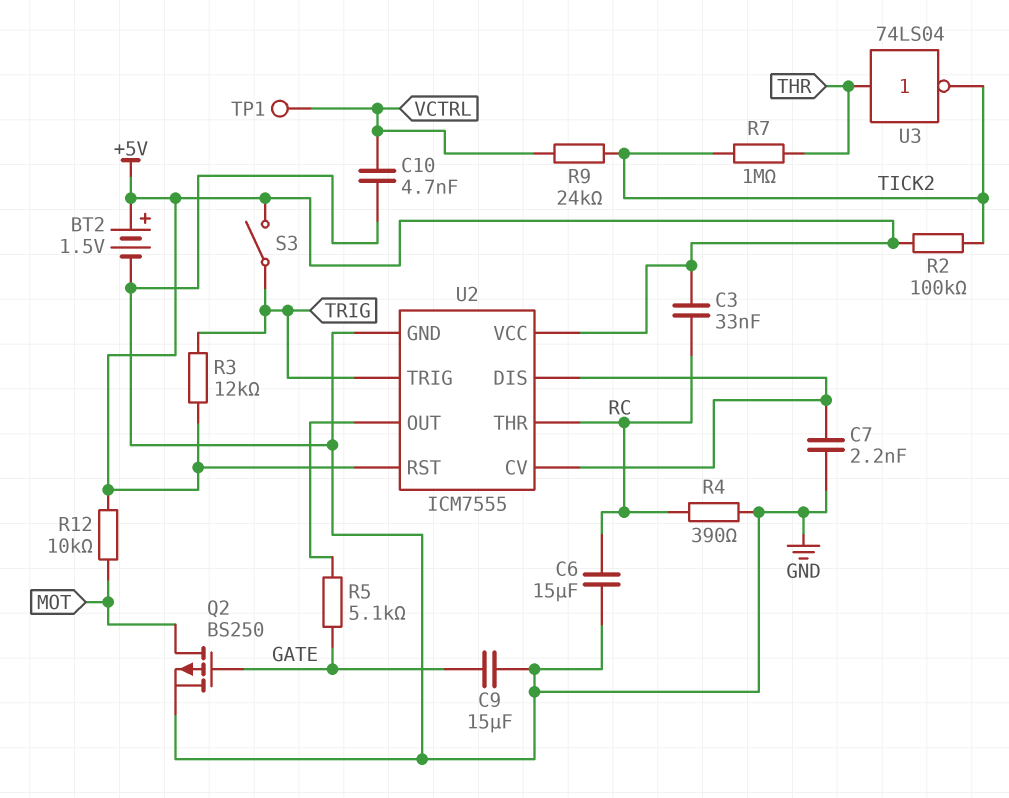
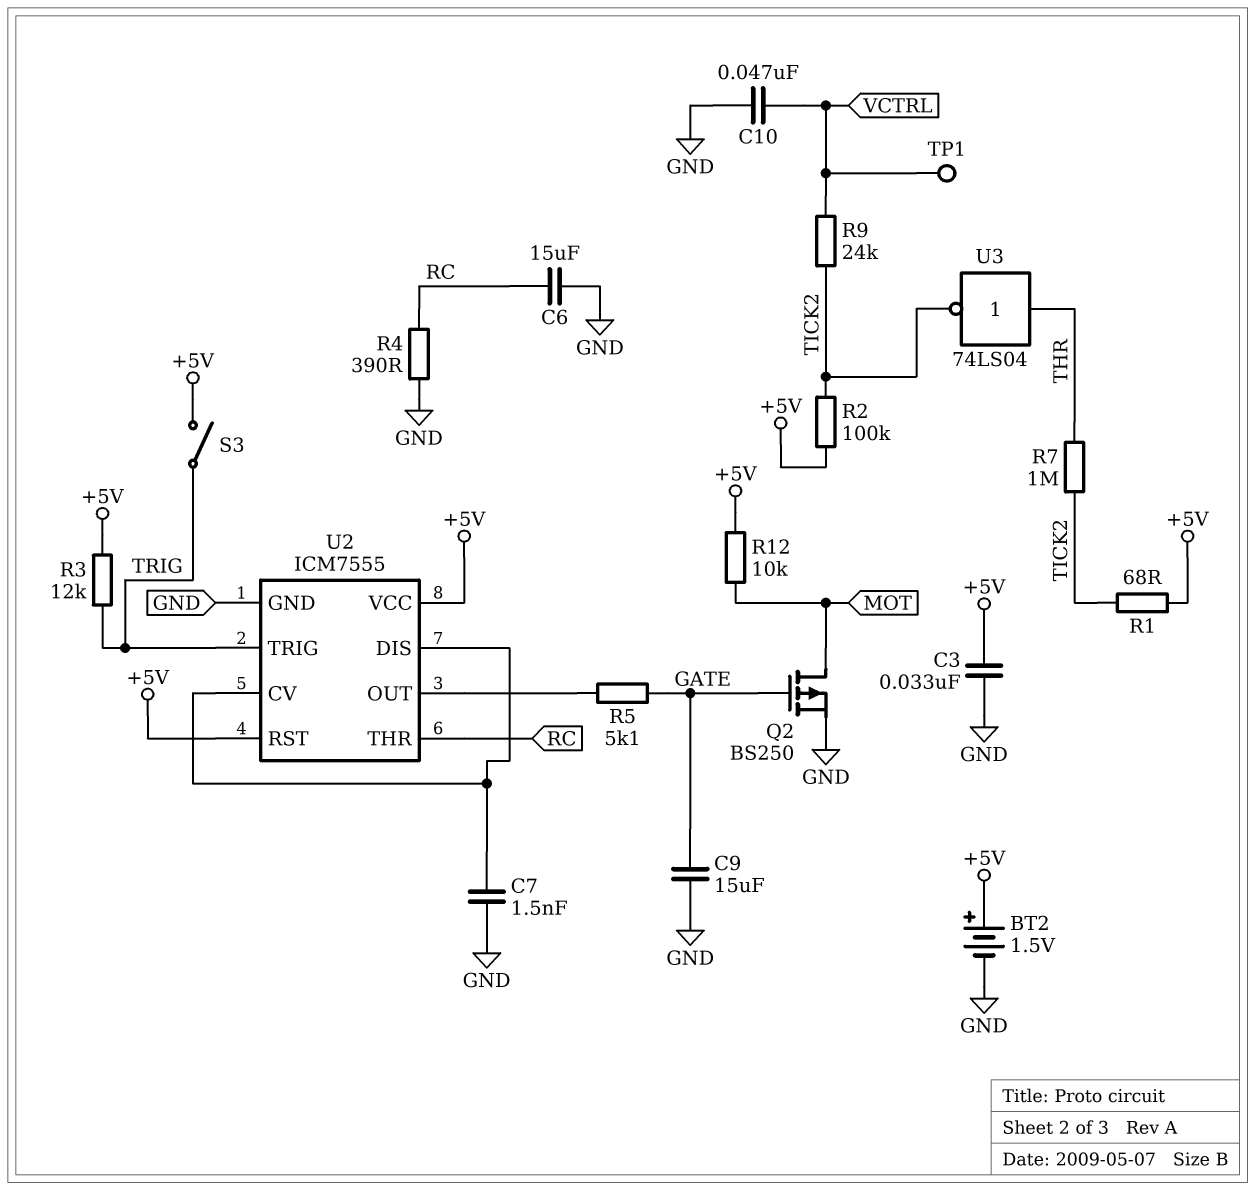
C3: 33nF (+5V, RC) -> 33nF (+5V, GND)
C7: 2.2nF (GND, U2/CV) -> 1.5nF (GND, U2/CV)
C10: 4.7nF (GND, VCTRL) -> 47nF (GND, VCTRL)
R1: none -> 68 (+5V, TICK2)

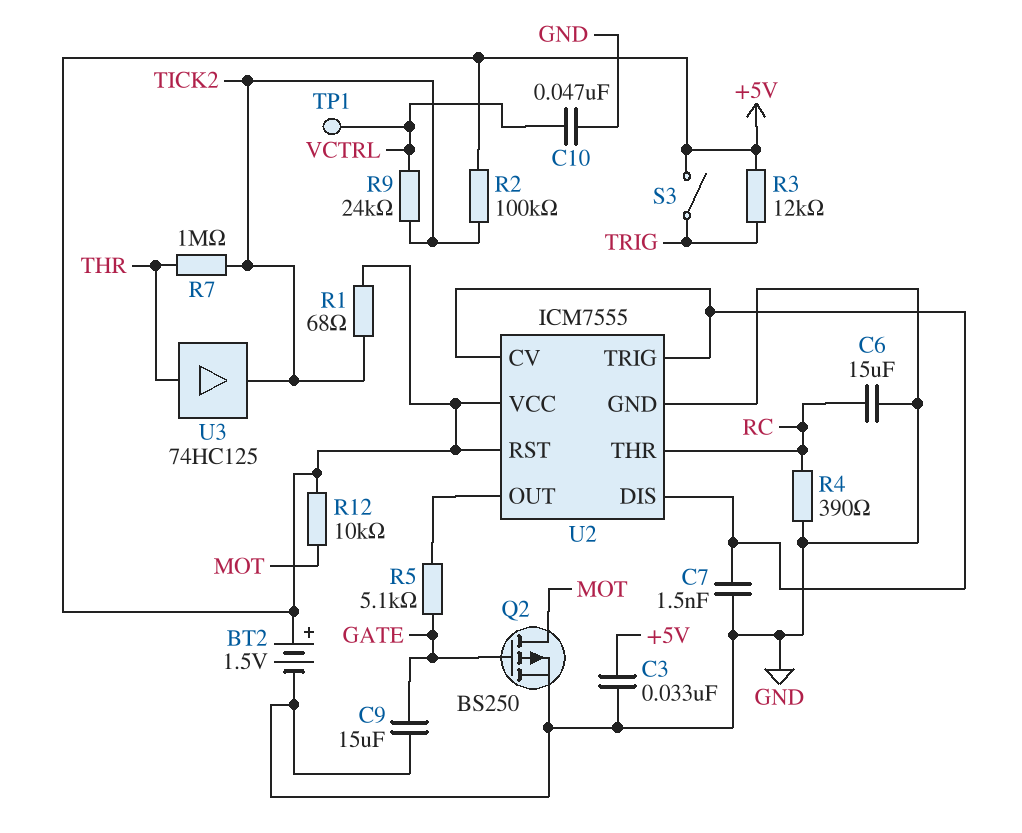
U2 pin TRIG: TRIG -> U2/CV
U3: NOT 74LS04 (in THR, out TICK2) -> buffer 74HC125 (in THR, out TICK2)

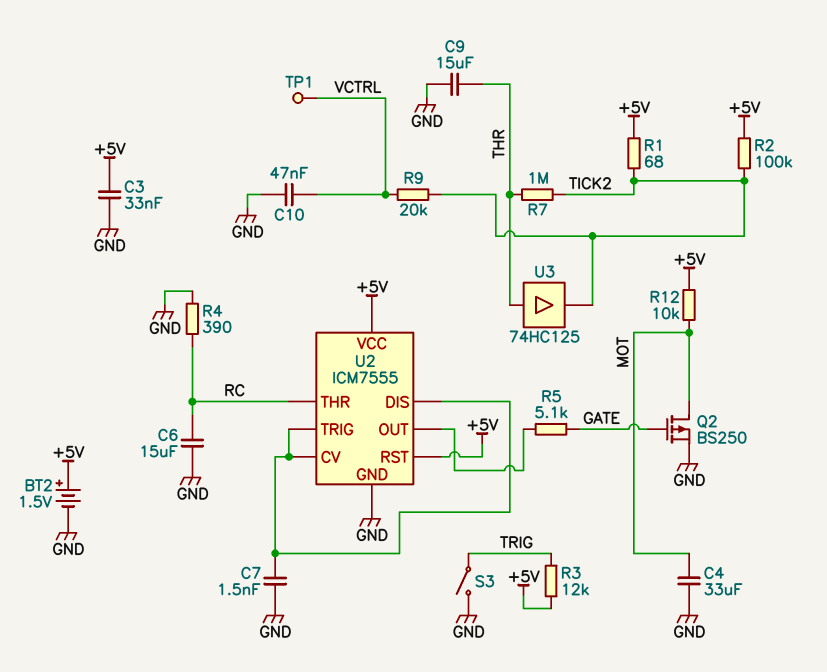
C4: none -> 33uF (GND, MOT)
C9: 15uF (GATE, GND) -> 15uF (GND, THR)
R9: 24k (TICK2, VCTRL) -> 20k (TICK2, VCTRL)
S3: switch (+5V, TRIG) -> switch (GND, TRIG)

